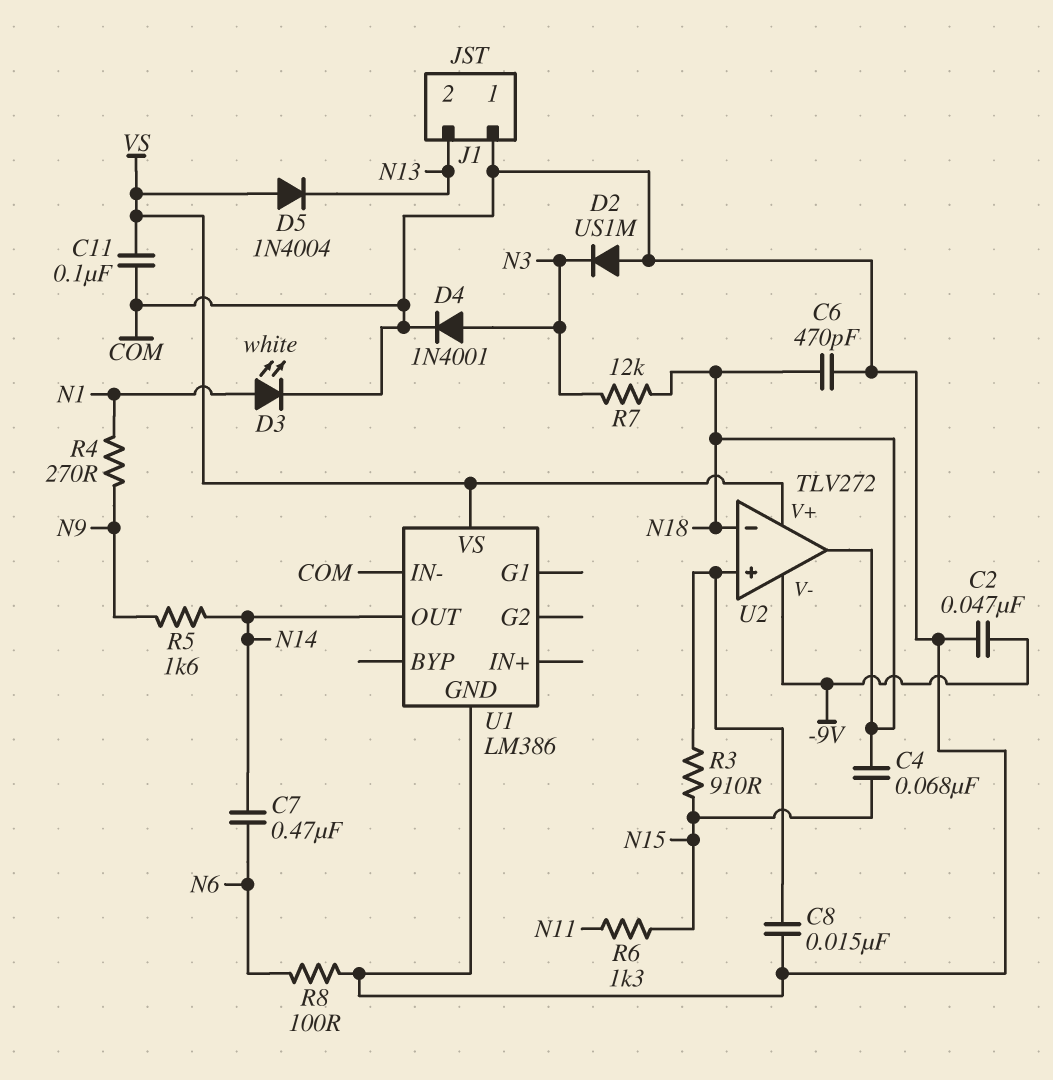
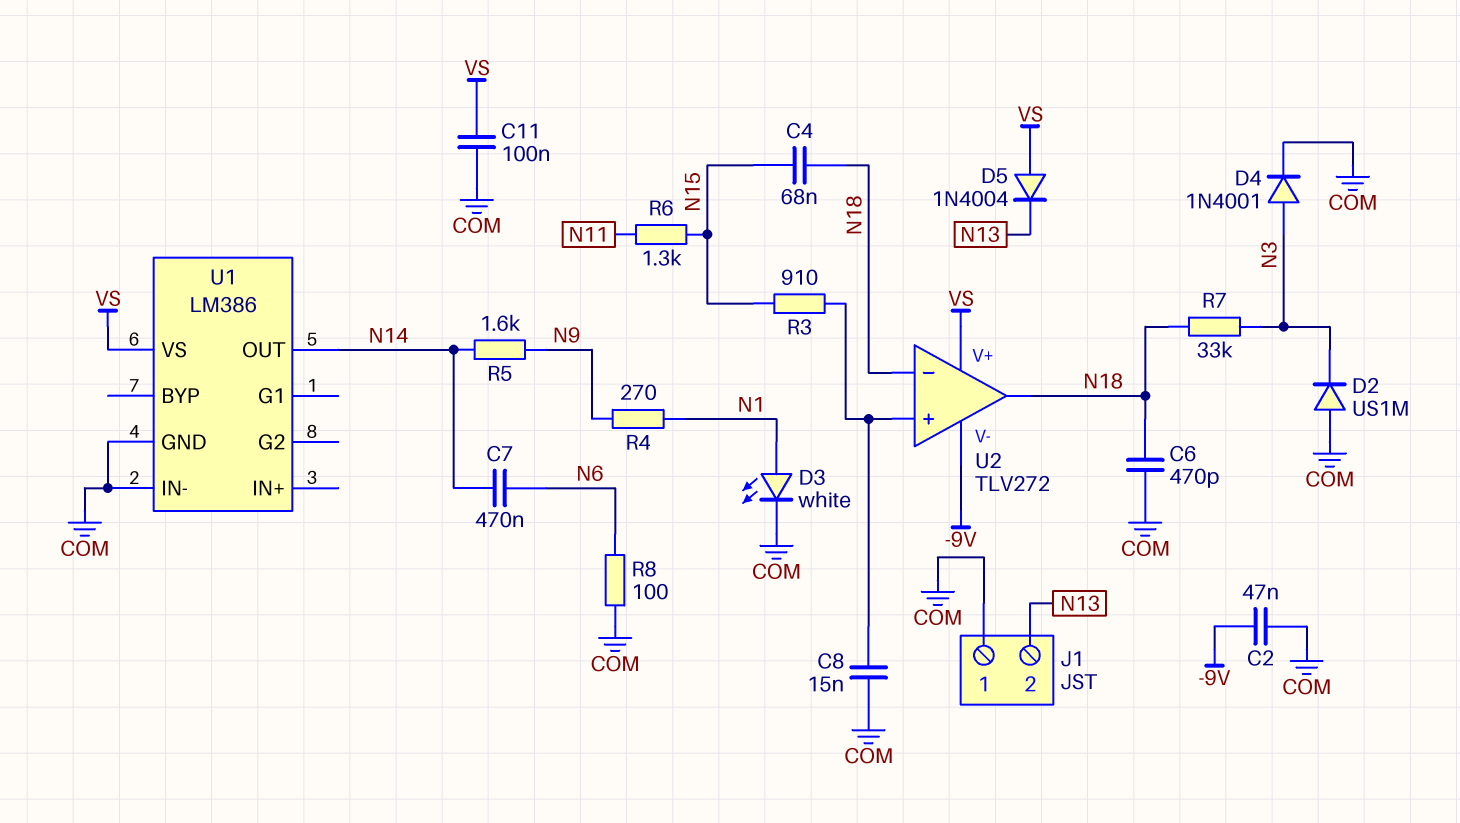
R7: 12k (N3, N18) -> 33k (N3, N18)

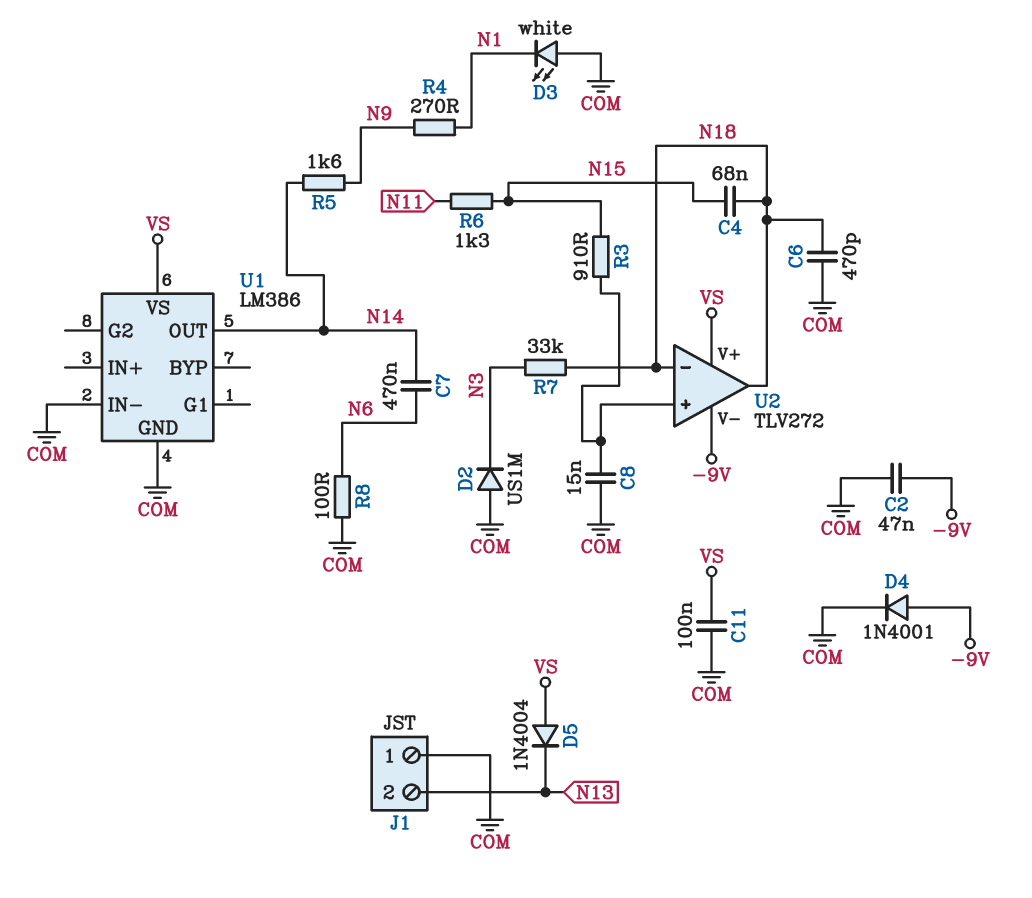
D3: LED white (A N1, K COM) -> LED white (A COM, K N1)
D4: diode 1N4001 (A N3, K COM) -> diode 1N4001 (A -9V, K COM)

